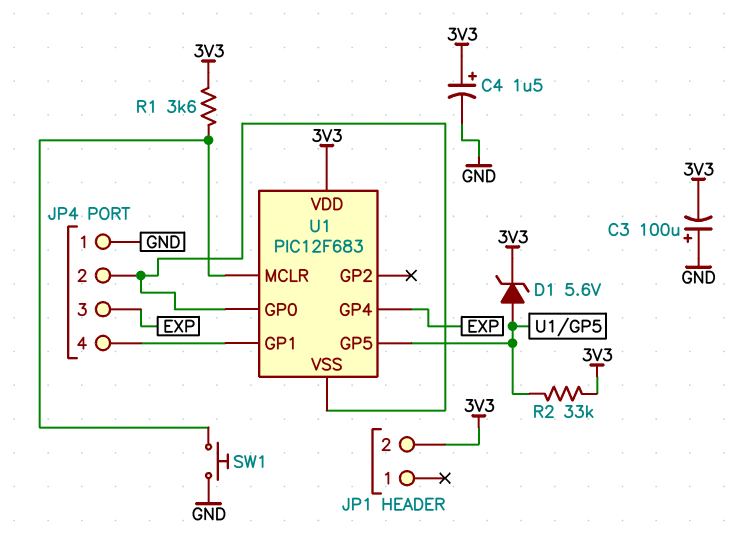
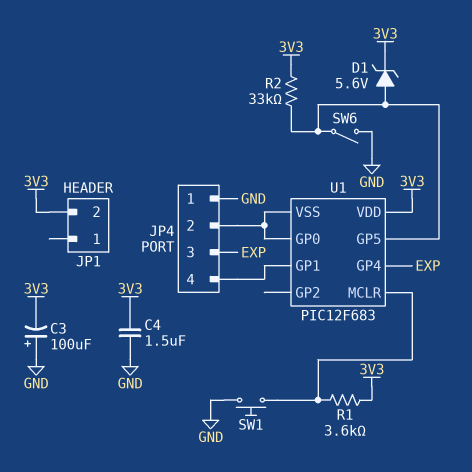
C4: 1.5uF (plus 3V3, minus GND) -> 1.5uF (3V3, GND)
SW6: none -> switch (GND, U1/GP5)

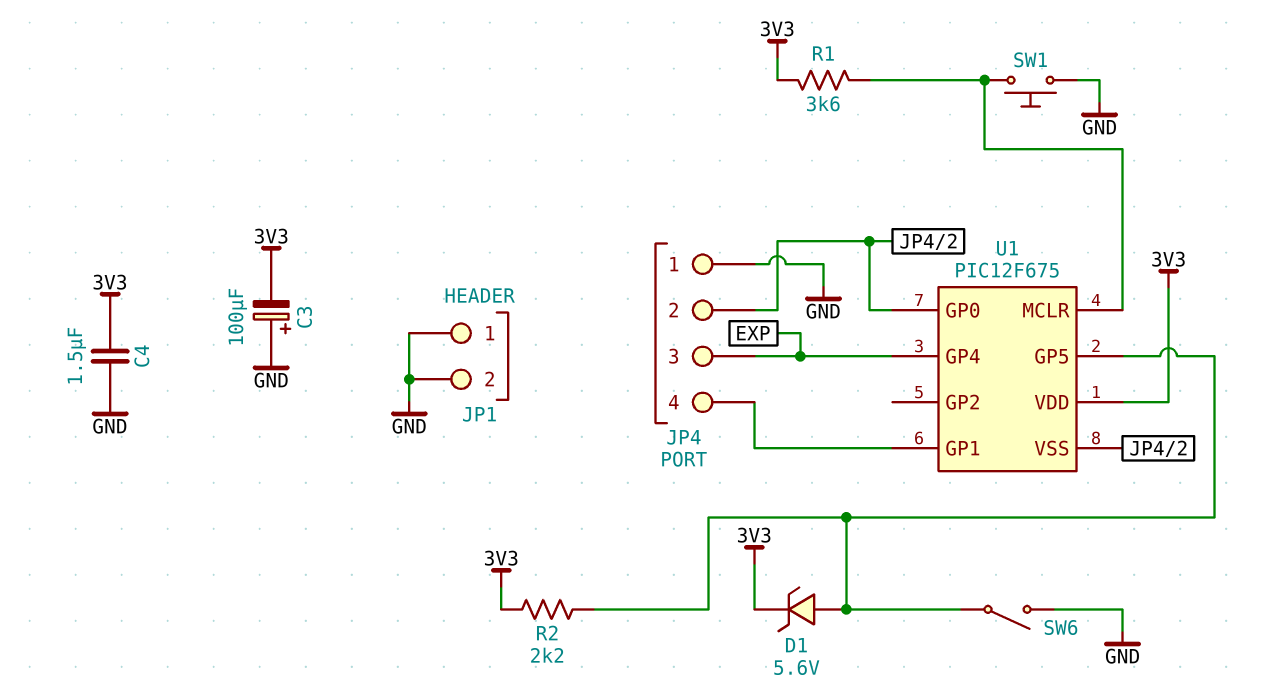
JP1 pin 1: none -> GND
JP1 pin 2: 3V3 -> GND
R2: 33k (3V3, U1/GP5) -> 2.2k (3V3, U1/GP5)
U1: PIC12F683 -> PIC12F675

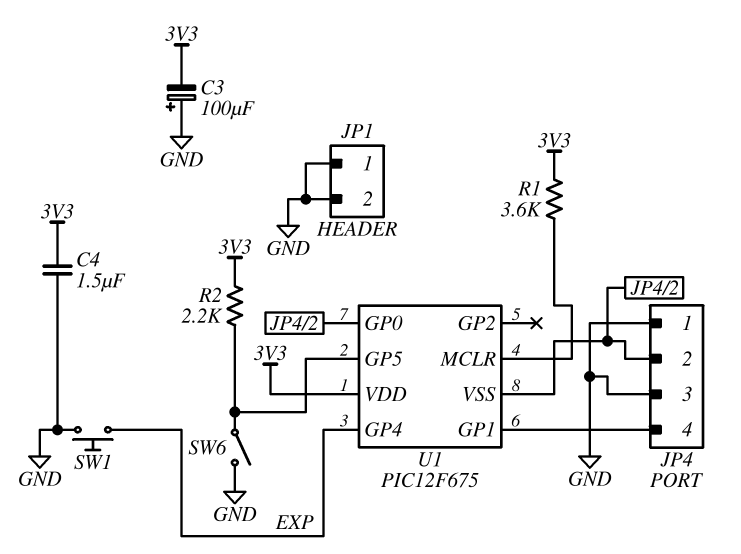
D1: zener 5.6V (A U1/GP5, K 3V3) -> none
JP4 pin 3: EXP -> GND
SW1: button (GND, U1/MCLR) -> button (EXP, GND)

